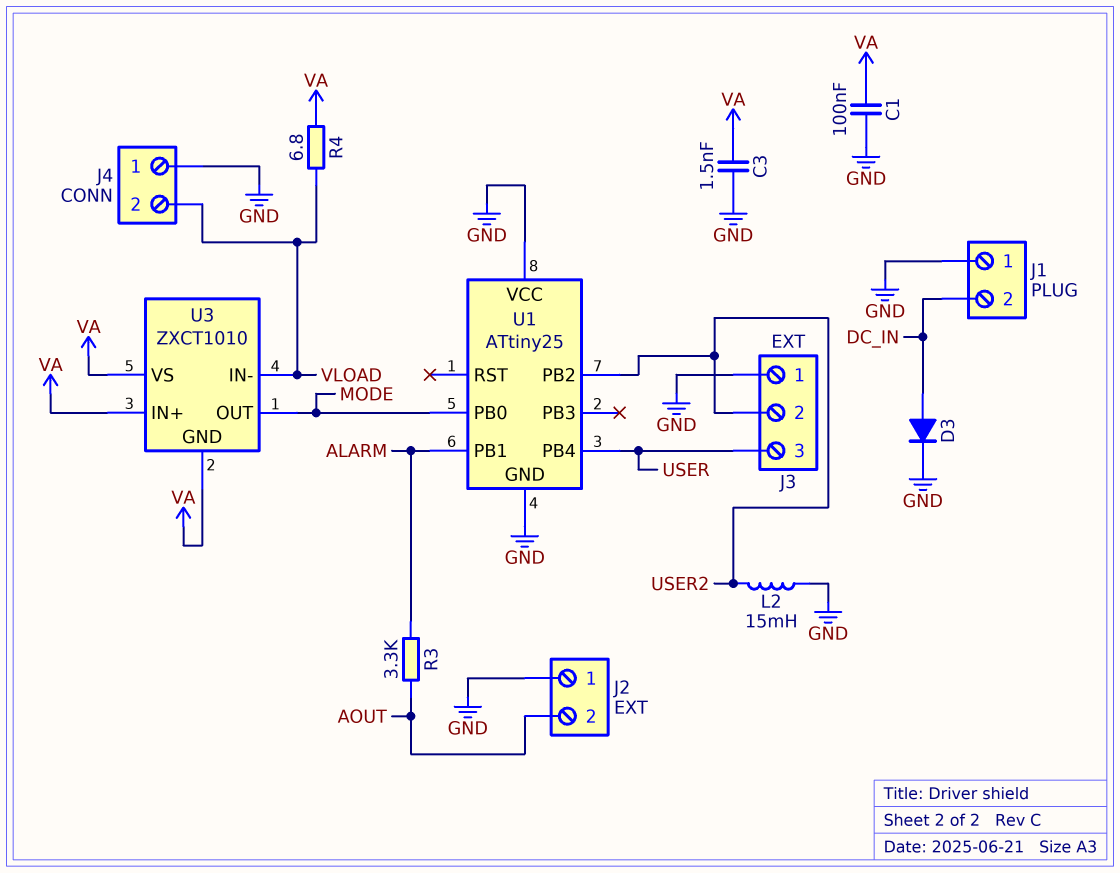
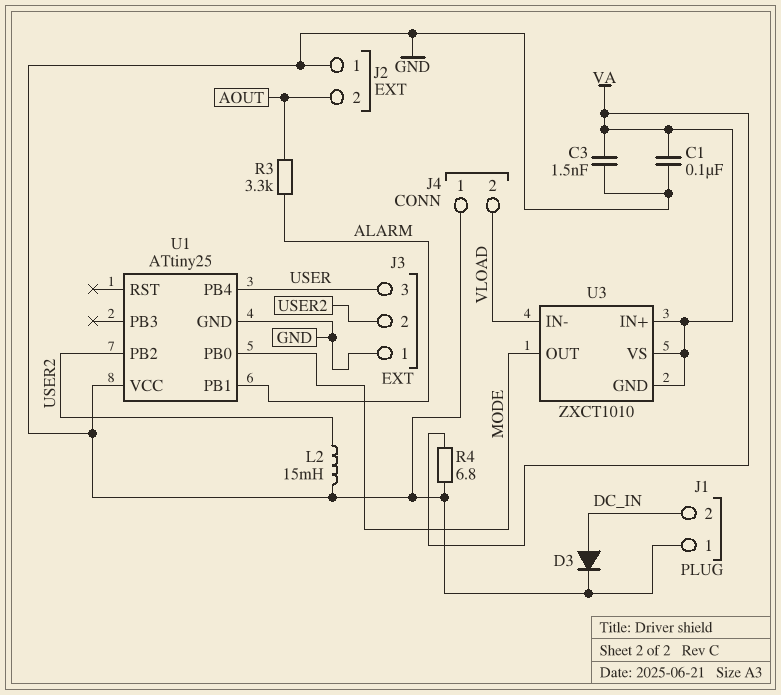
R4: 6.8 (VA, VLOAD) -> 6.8 (GND, VA)

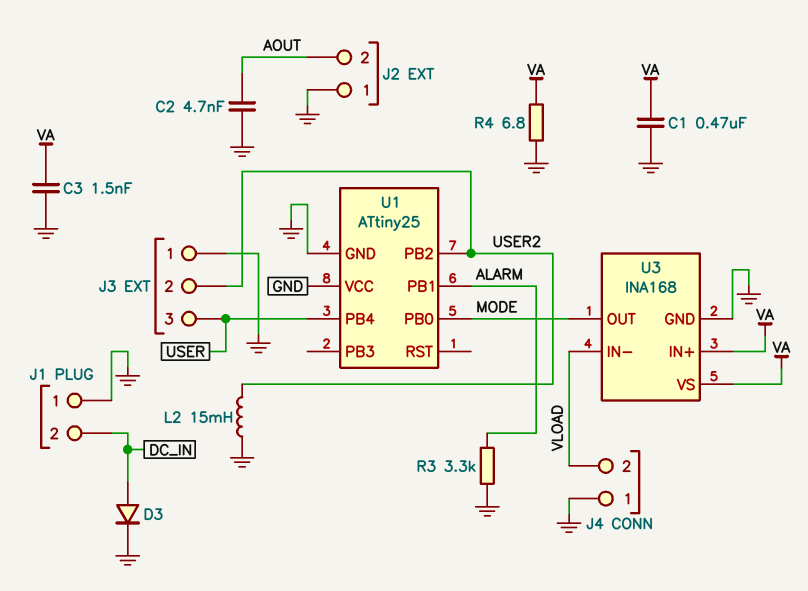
C1: 100nF (GND, VA) -> 470nF (GND, VA)
C2: none -> 4.7nF (AOUT, GND)
R3: 3.3k (ALARM, AOUT) -> 3.3k (ALARM, GND)
U3: ZXCT1010 -> INA168
U3 pin GND: VA -> GND

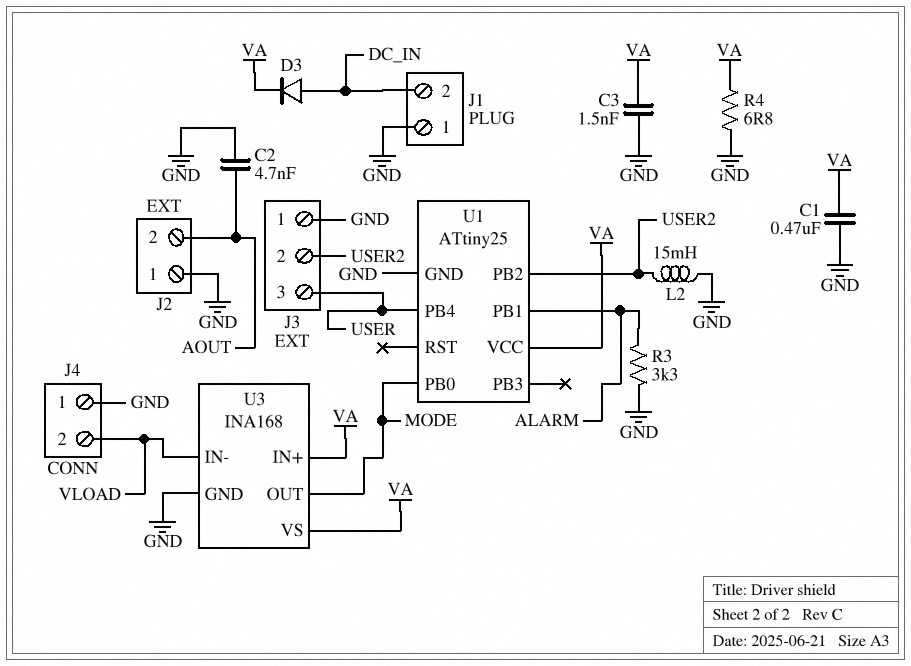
D3: diode (A DC_IN, K GND) -> diode (A DC_IN, K VA)
U1 pin VCC: GND -> VA

